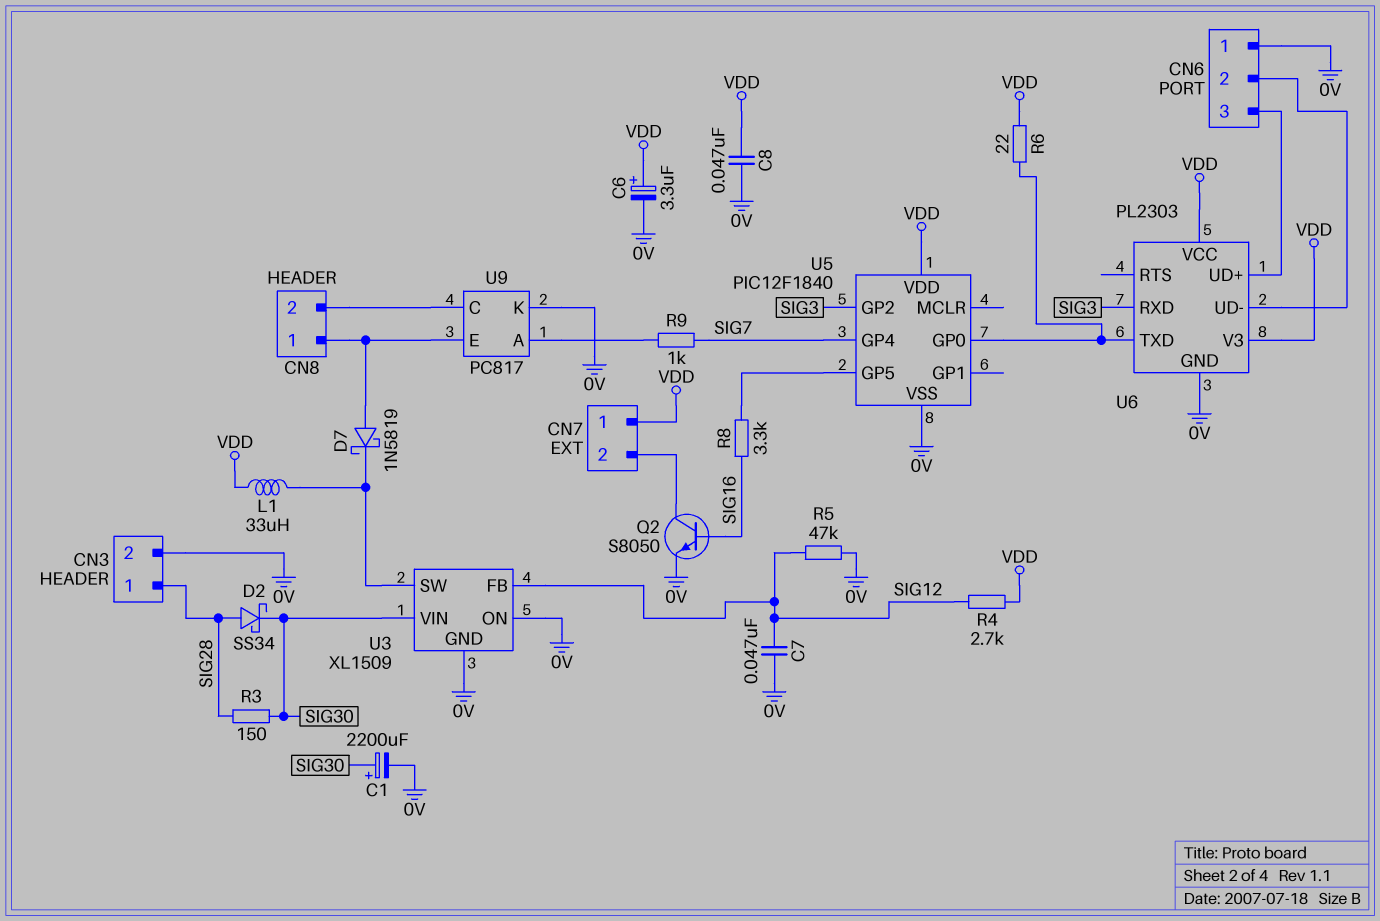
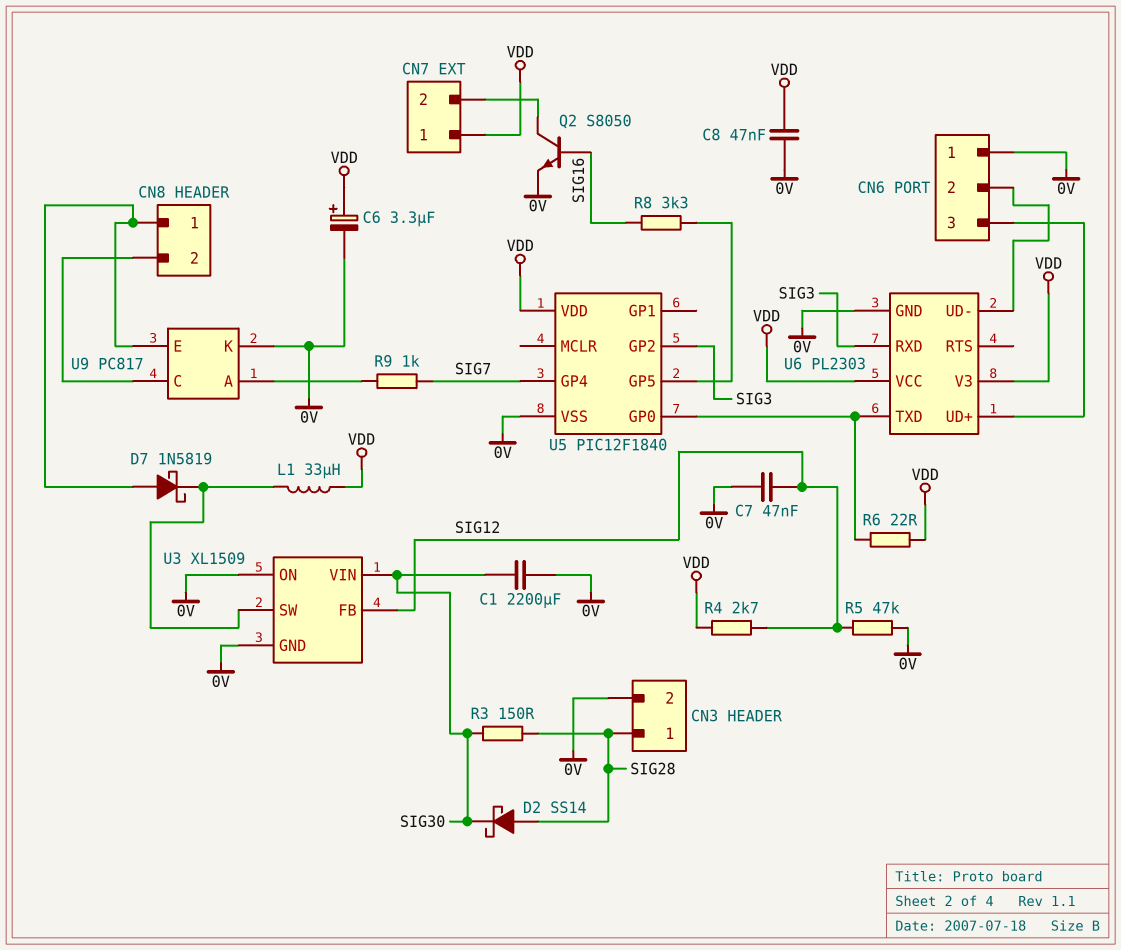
C1: 2200uF (plus SIG30, minus 0V) -> 2200uF (0V, SIG30)
D2: schottky SS34 (A SIG28, K SIG30) -> schottky SS14 (A SIG28, K SIG30)

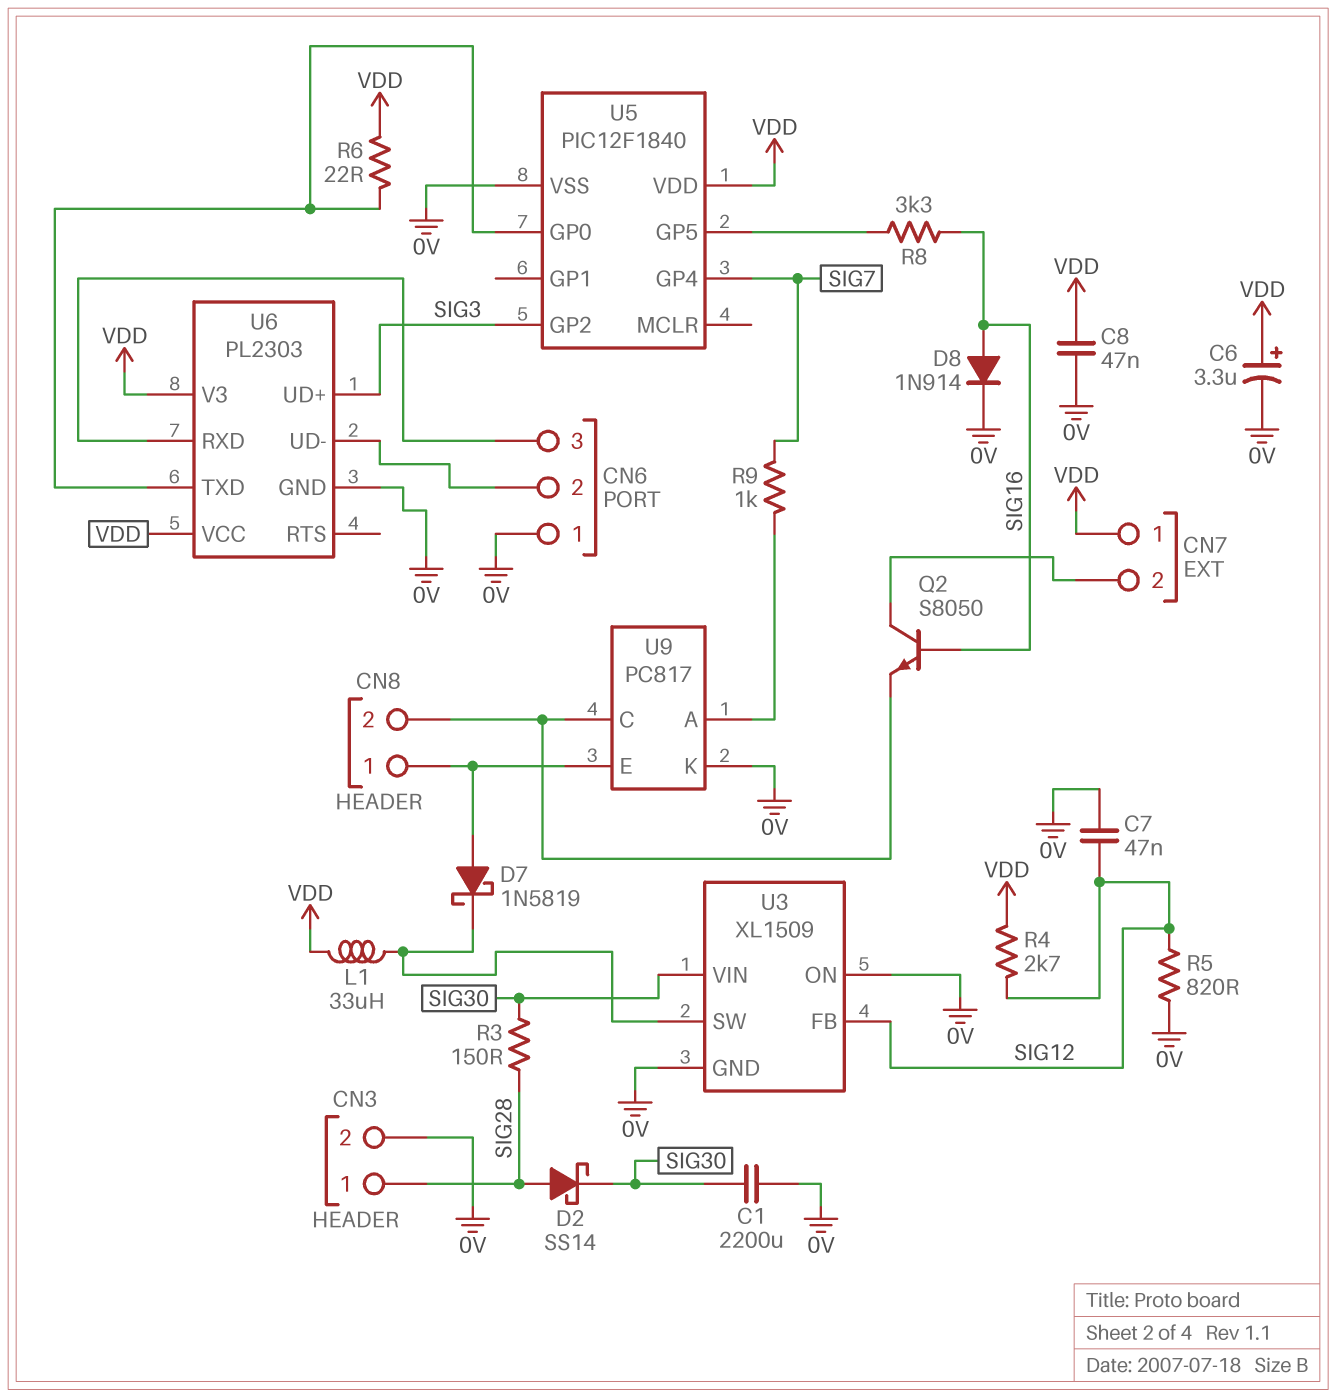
D8: none -> diode 1N914 (A SIG16, K 0V)
Q2: NPN S8050 (B SIG16, C CN7/2, E 0V) -> NPN S8050 (B SIG16, C CN7/2, E CN8/2)
R5: 47k (0V, SIG12) -> 820 (0V, SIG12)
U6 pin RXD: SIG3 -> CN6/3
U6 pin UD+: CN6/3 -> SIG3

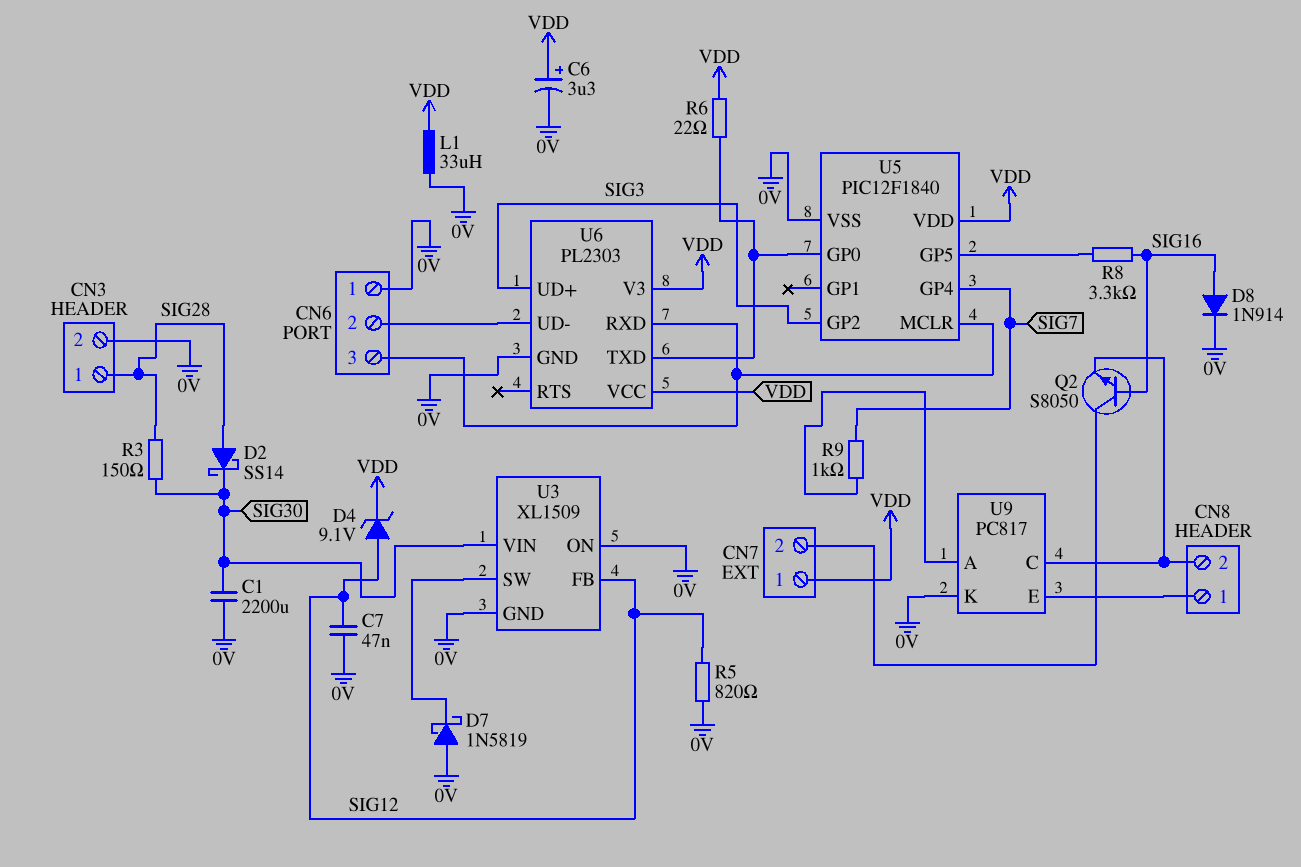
C8: 47nF (0V, VDD) -> none
D4: none -> zener 9.1V (A SIG12, K VDD)
D7: schottky 1N5819 (A CN8/1, K U3/SW) -> schottky 1N5819 (A 0V, K U3/SW)
L1: 33uH (U3/SW, VDD) -> 33uH (0V, VDD)
R4: 2.7k (SIG12, VDD) -> none
U5 pin MCLR: none -> CN6/3

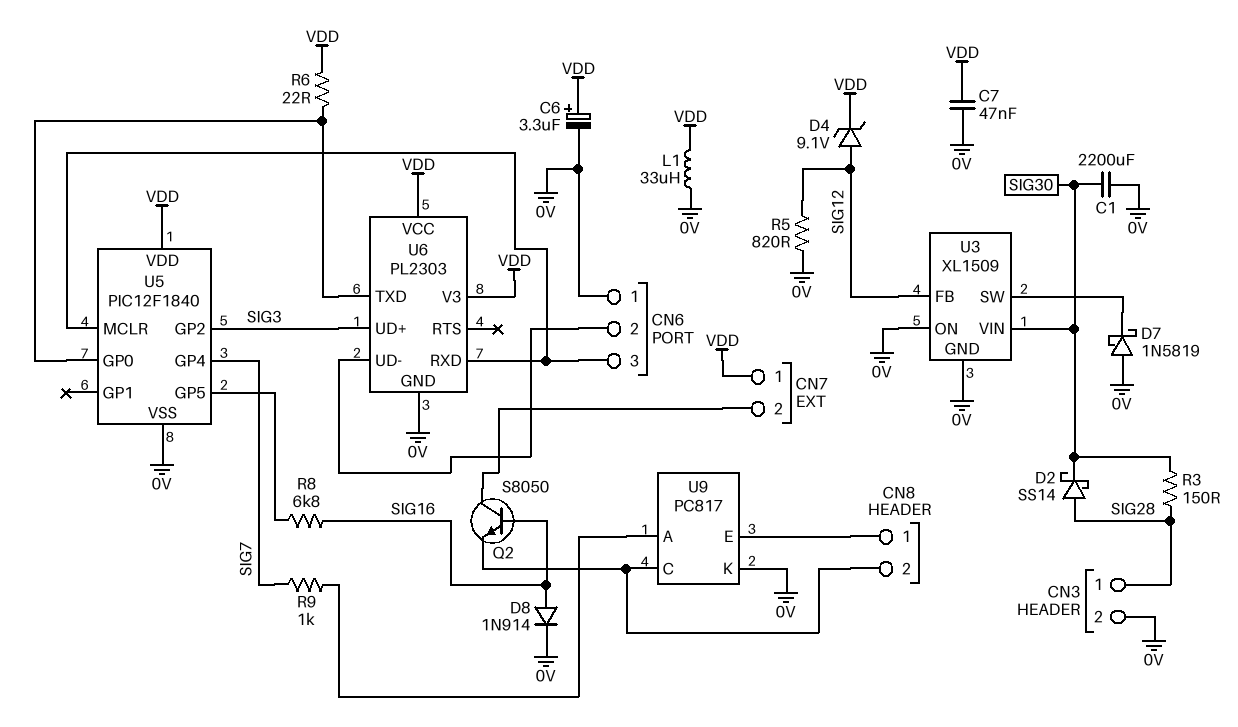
C7: 47nF (0V, SIG12) -> 47nF (0V, VDD)
R8: 3.3k (SIG16, U5/GP5) -> 6.8k (SIG16, U5/GP5)

